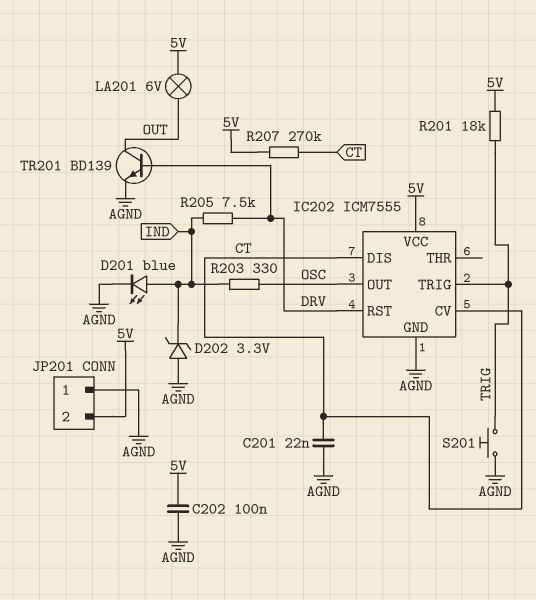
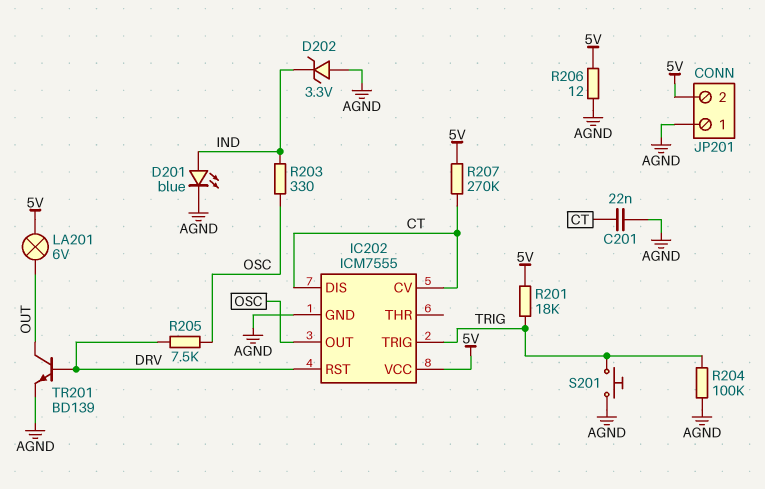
C202: 100nF (5V, AGND) -> none
R204: none -> 100k (AGND, TRIG)
R205: 7.5k (DRV, IND) -> 7.5k (DRV, OSC)
R206: none -> 12 (5V, AGND)

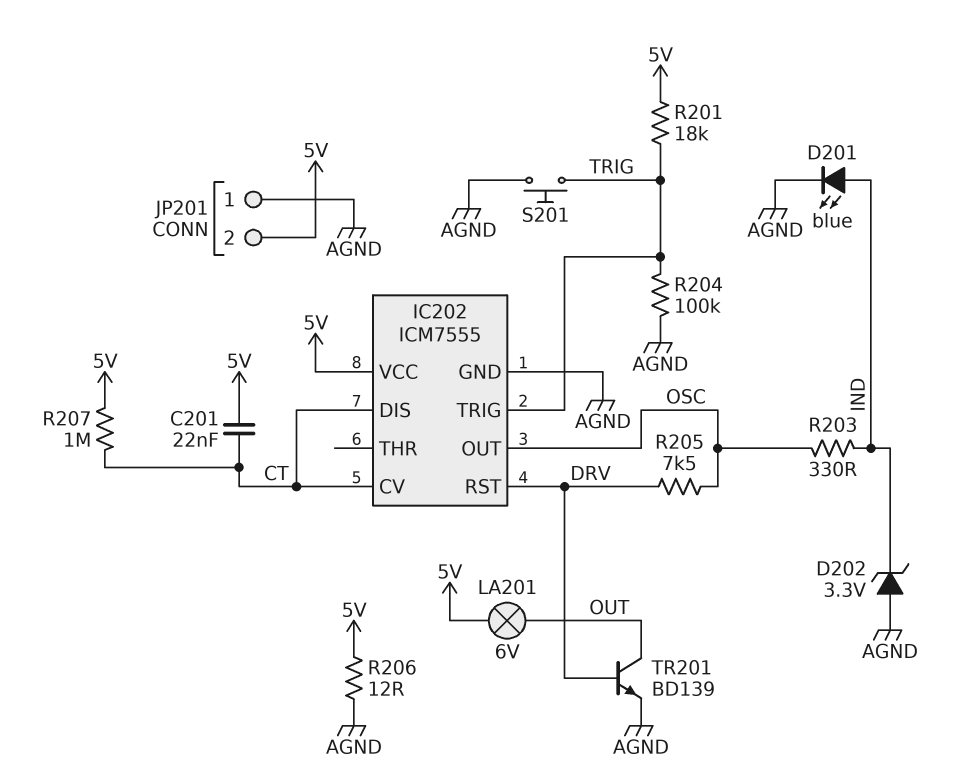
C201: 22nF (AGND, CT) -> 22nF (5V, CT)
R207: 270k (5V, CT) -> 1M (5V, CT)

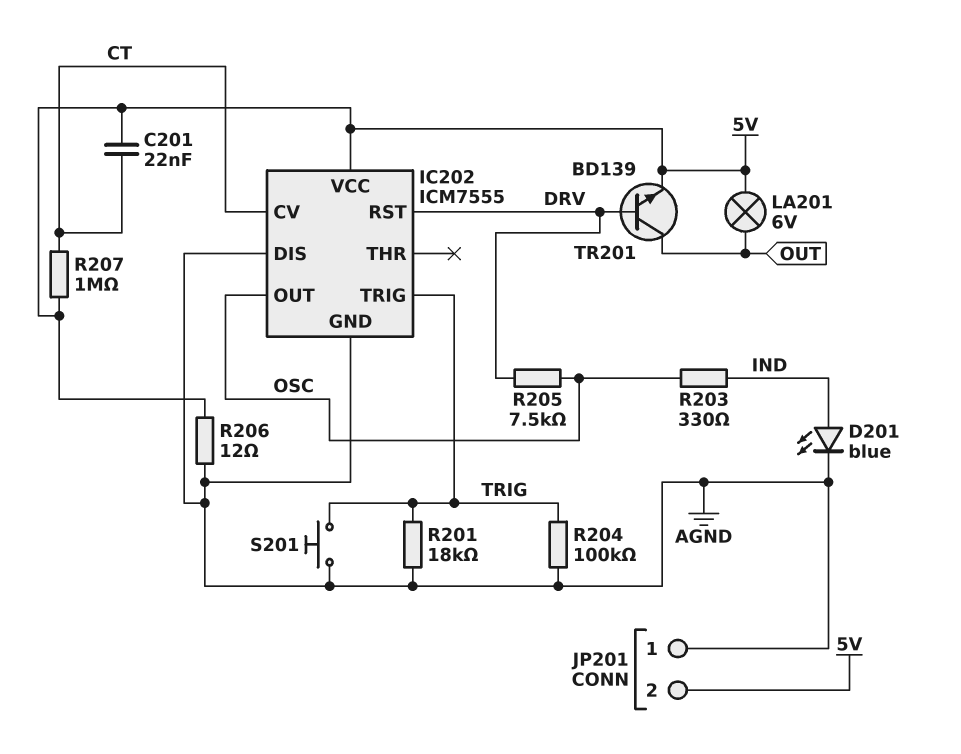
D202: zener 3.3V (A AGND, K IND) -> none
IC202 pin DIS: CT -> AGND
R201: 18k (5V, TRIG) -> 18k (AGND, TRIG)
TR201: NPN BD139 (B DRV, C OUT, E AGND) -> NPN BD139 (B DRV, C OUT, E 5V)

